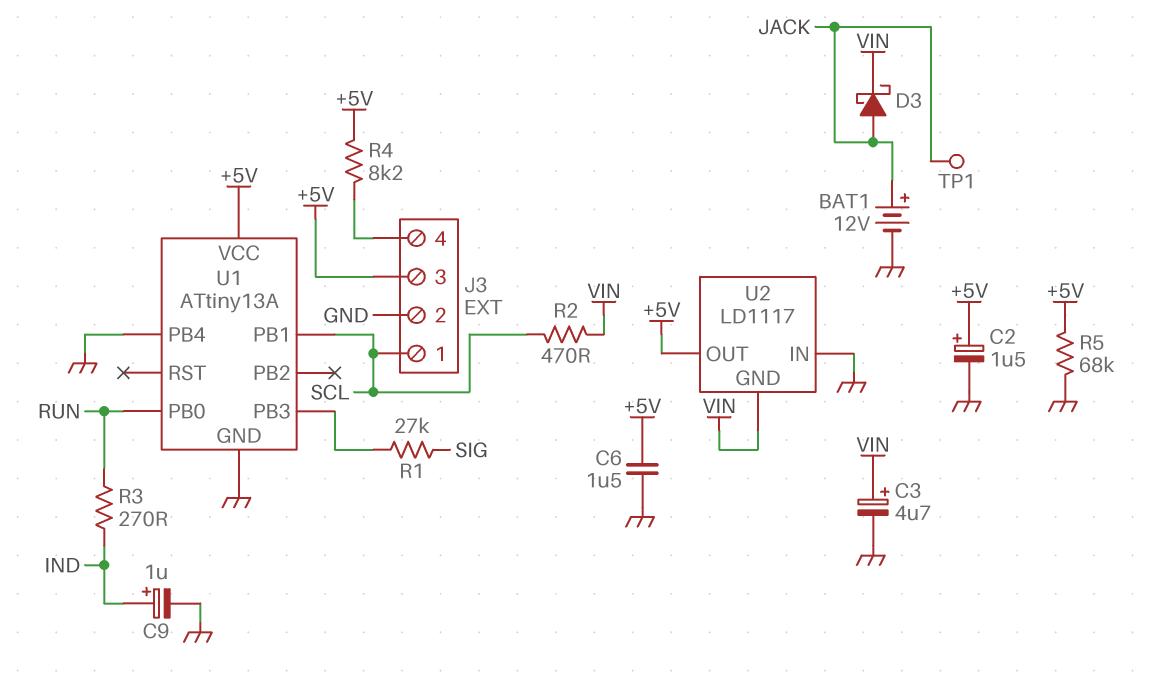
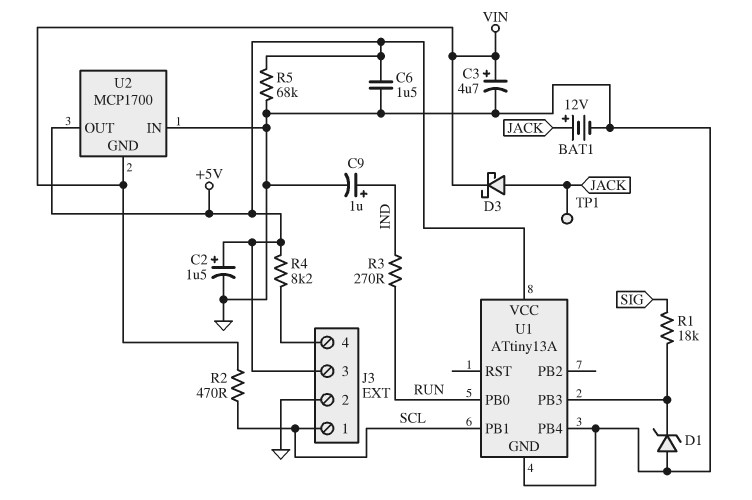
D1: none -> zener (A GND, K U1/PB3)
R1: 27k (SIG, U1/PB3) -> 18k (SIG, U1/PB3)
U2: LD1117 -> MCP1700

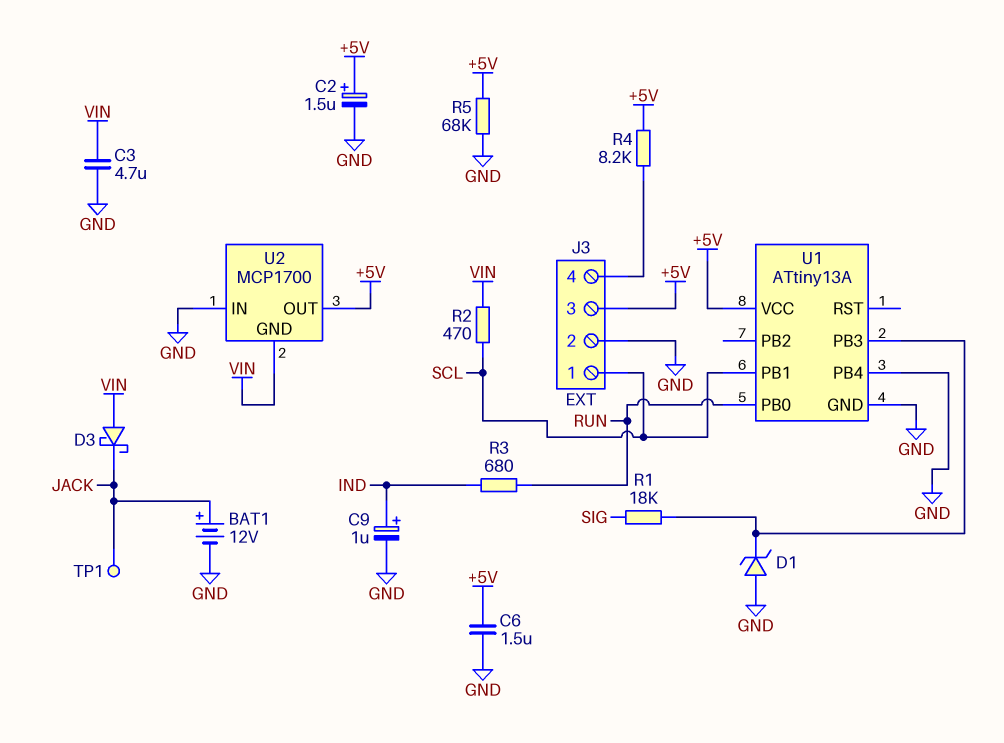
C3: 4.7uF (plus VIN, minus GND) -> 4.7uF (GND, VIN)
D3: schottky (A JACK, K VIN) -> schottky (A VIN, K JACK)
R3: 270 (IND, RUN) -> 680 (IND, RUN)

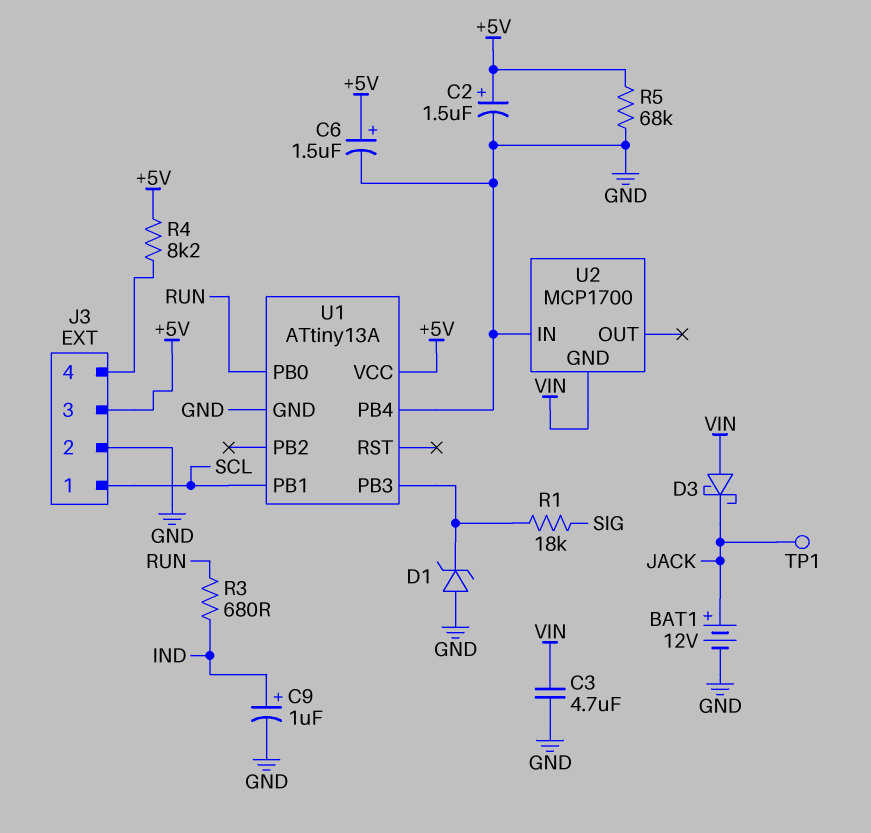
C6: 1.5uF (+5V, GND) -> 1.5uF (plus +5V, minus GND)
R2: 470 (SCL, VIN) -> none
U2 pin OUT: +5V -> none

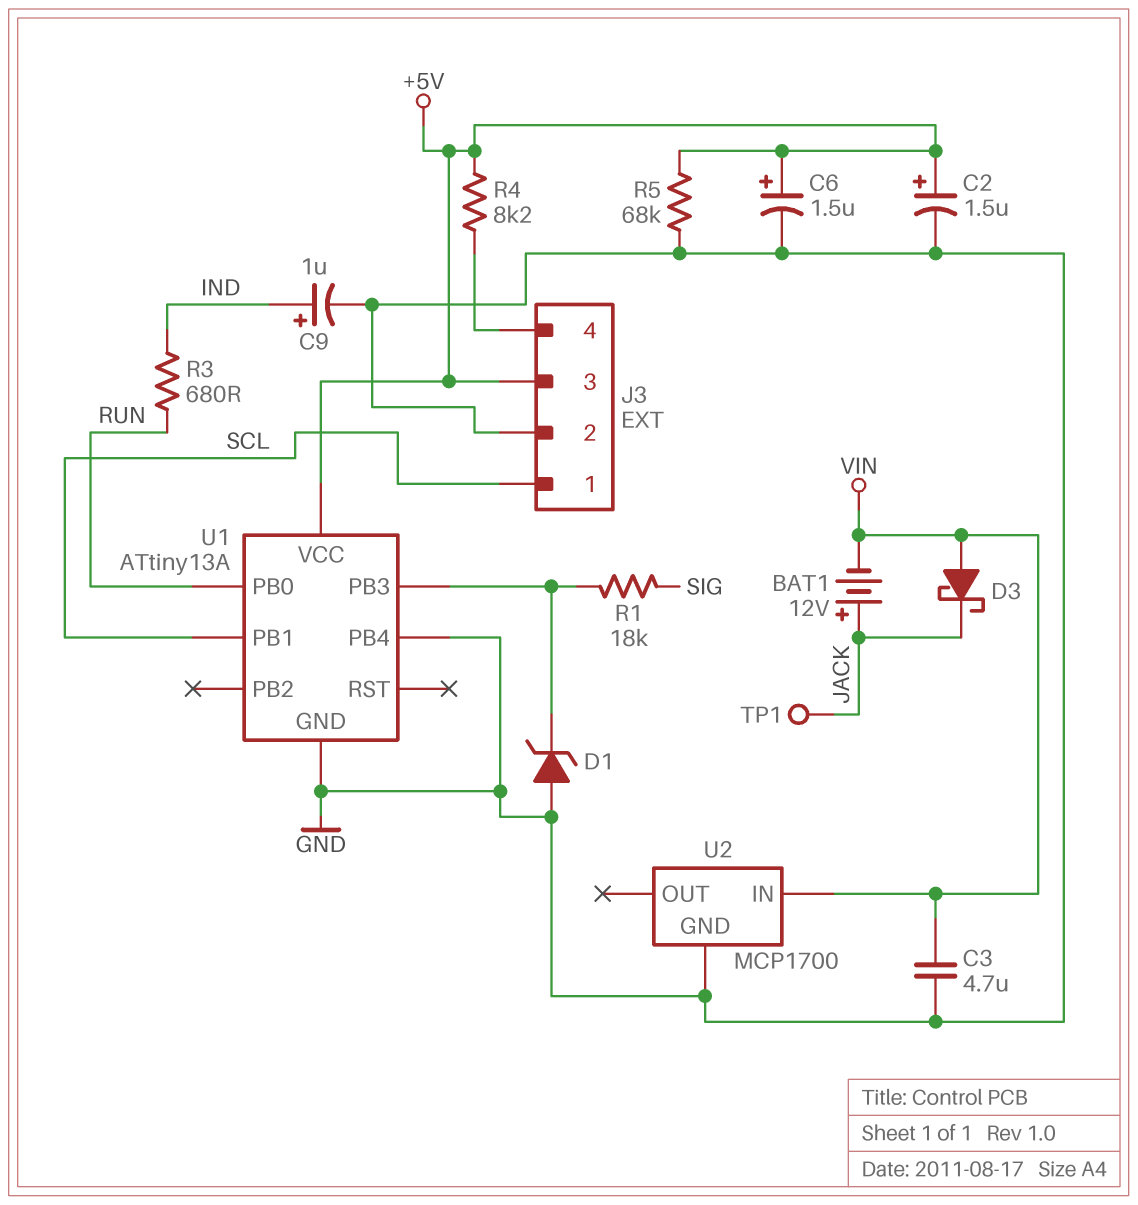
BAT1: 12V (plus JACK, minus GND) -> 12V (plus JACK, minus VIN)
U2 pin GND: VIN -> GND
U2 pin IN: GND -> VIN

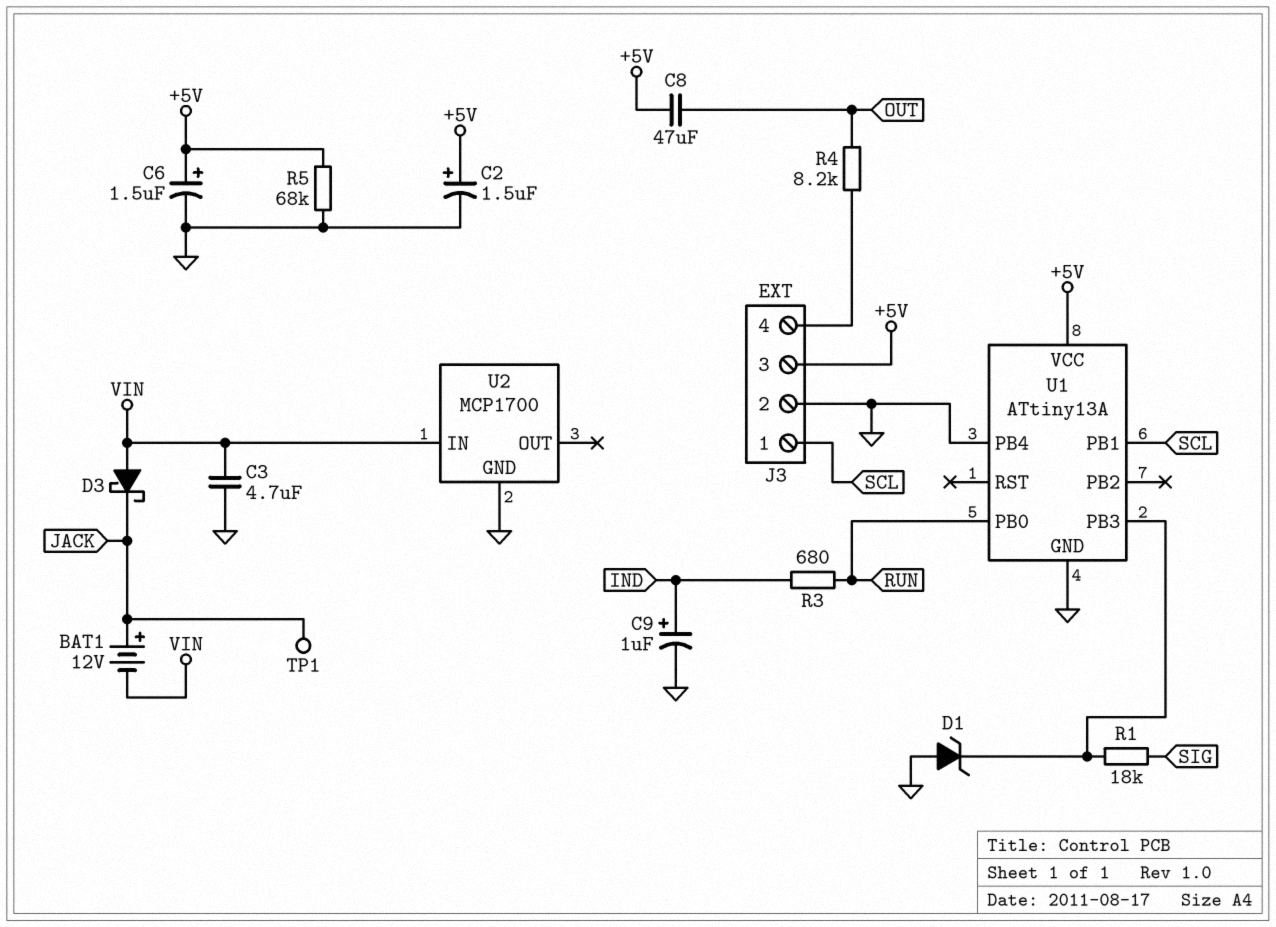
C8: none -> 47uF (+5V, OUT)
R4: 8.2k (+5V, J3/4) -> 8.2k (J3/4, OUT)

